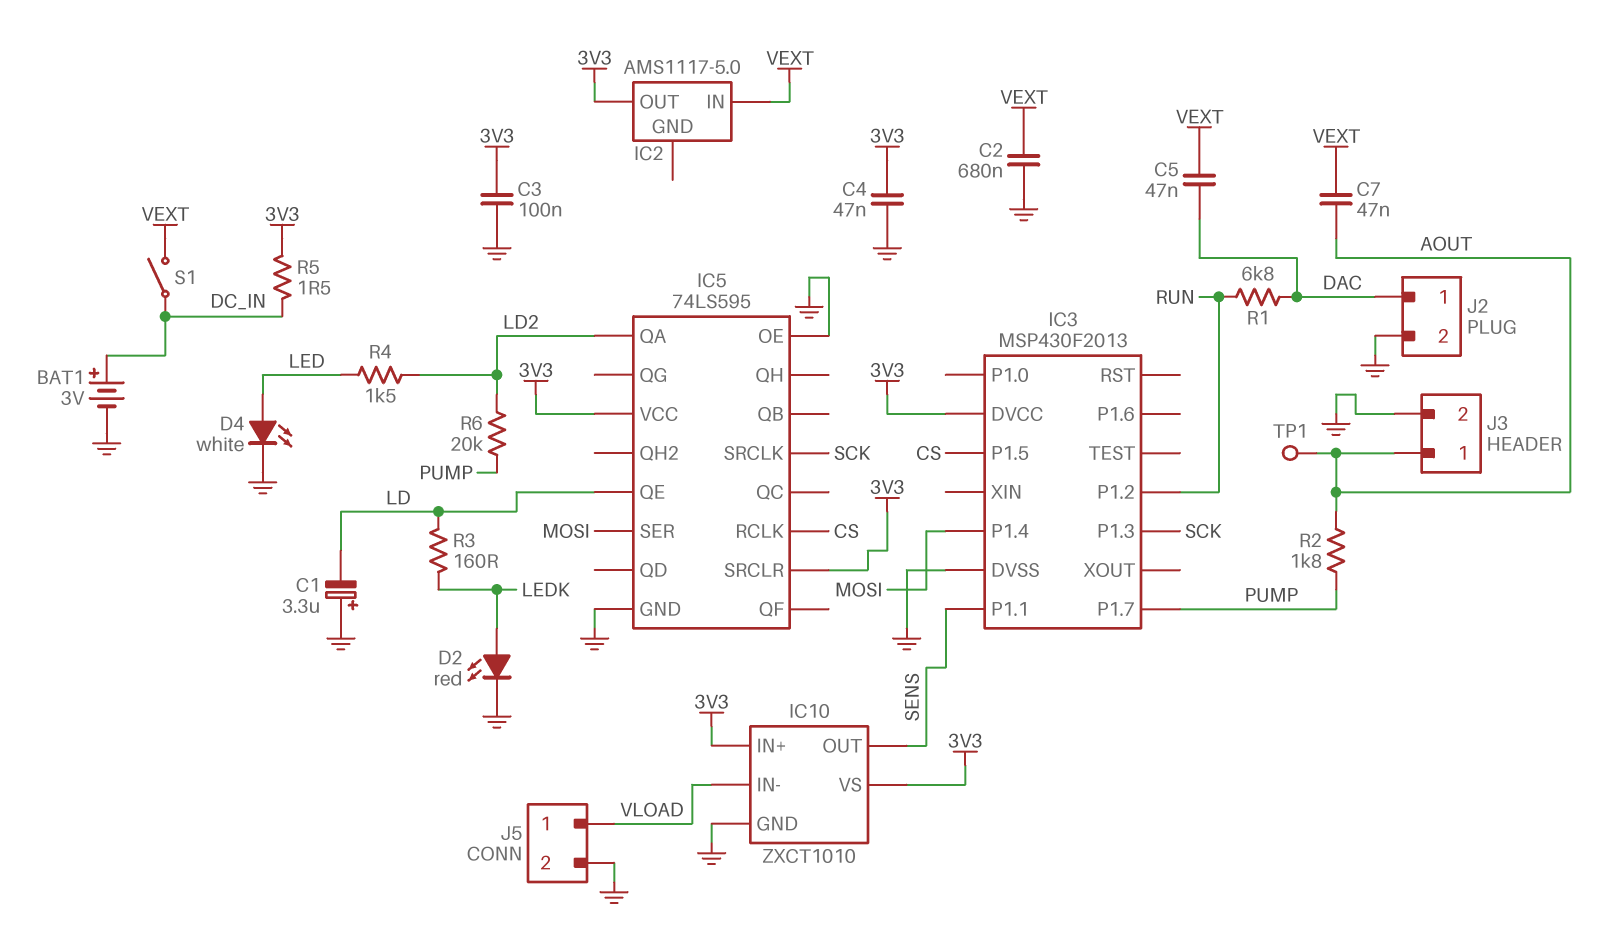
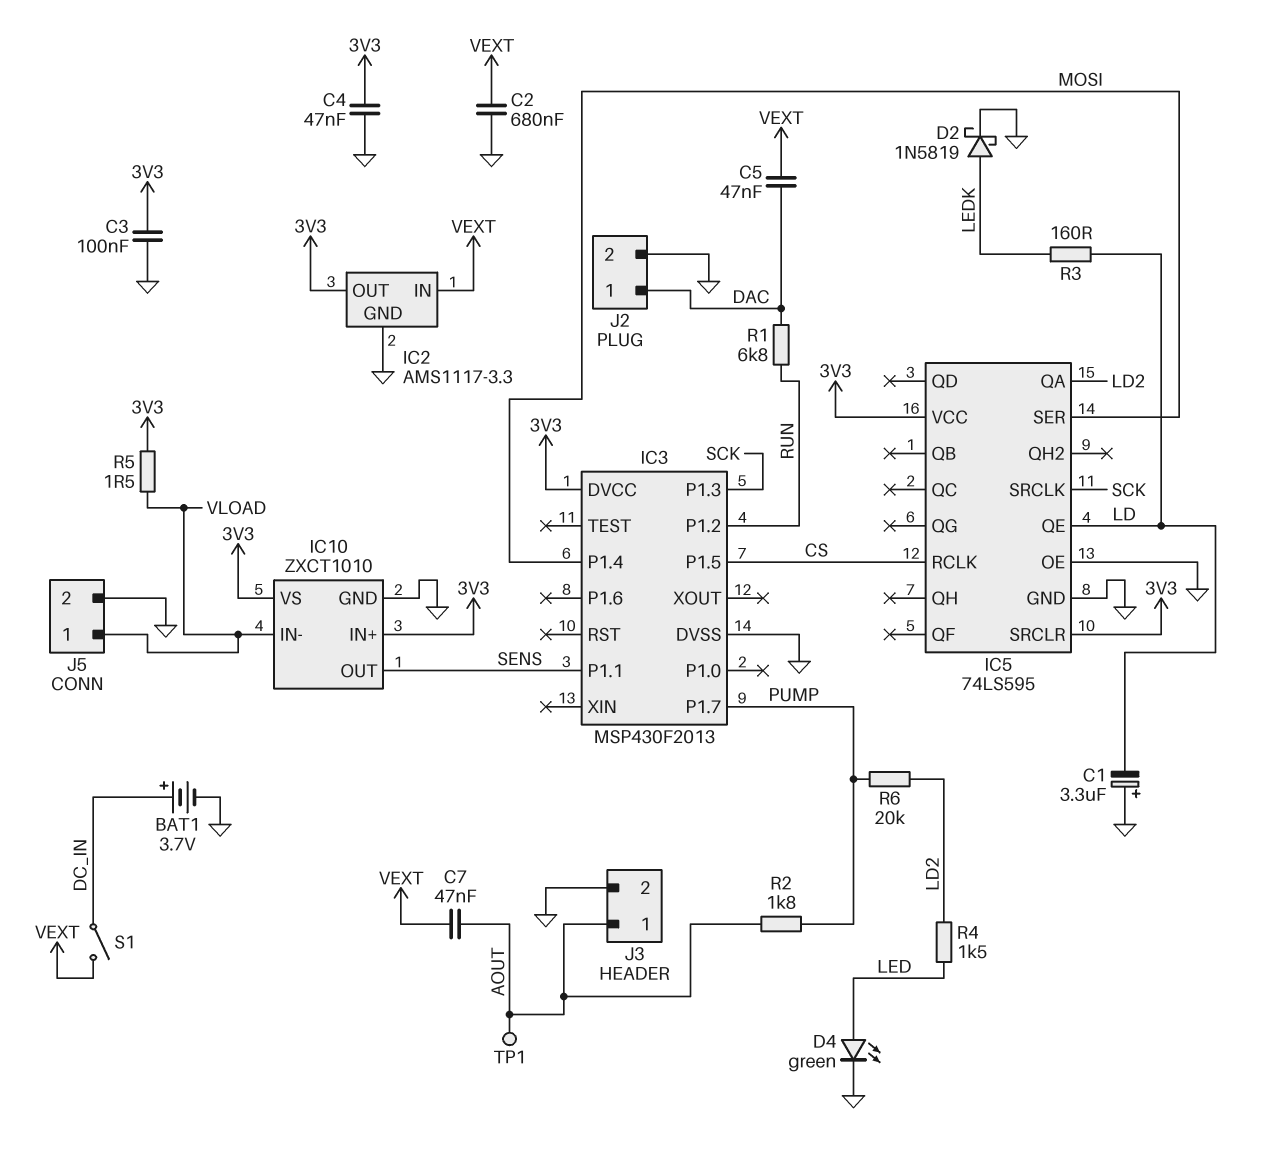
BAT1: 3V (plus DC_IN, minus GND) -> 3.7V (plus DC_IN, minus GND)
D2: LED red (A LEDK, K GND) -> schottky 1N5819 (A LEDK, K GND)
D4: LED white (A LED, K GND) -> LED green (A LED, K GND)
IC2: AMS1117-5.0 -> AMS1117-3.3
IC2 pin GND: none -> GND
R5: 1.5 (3V3, DC_IN) -> 1.5 (3V3, VLOAD)

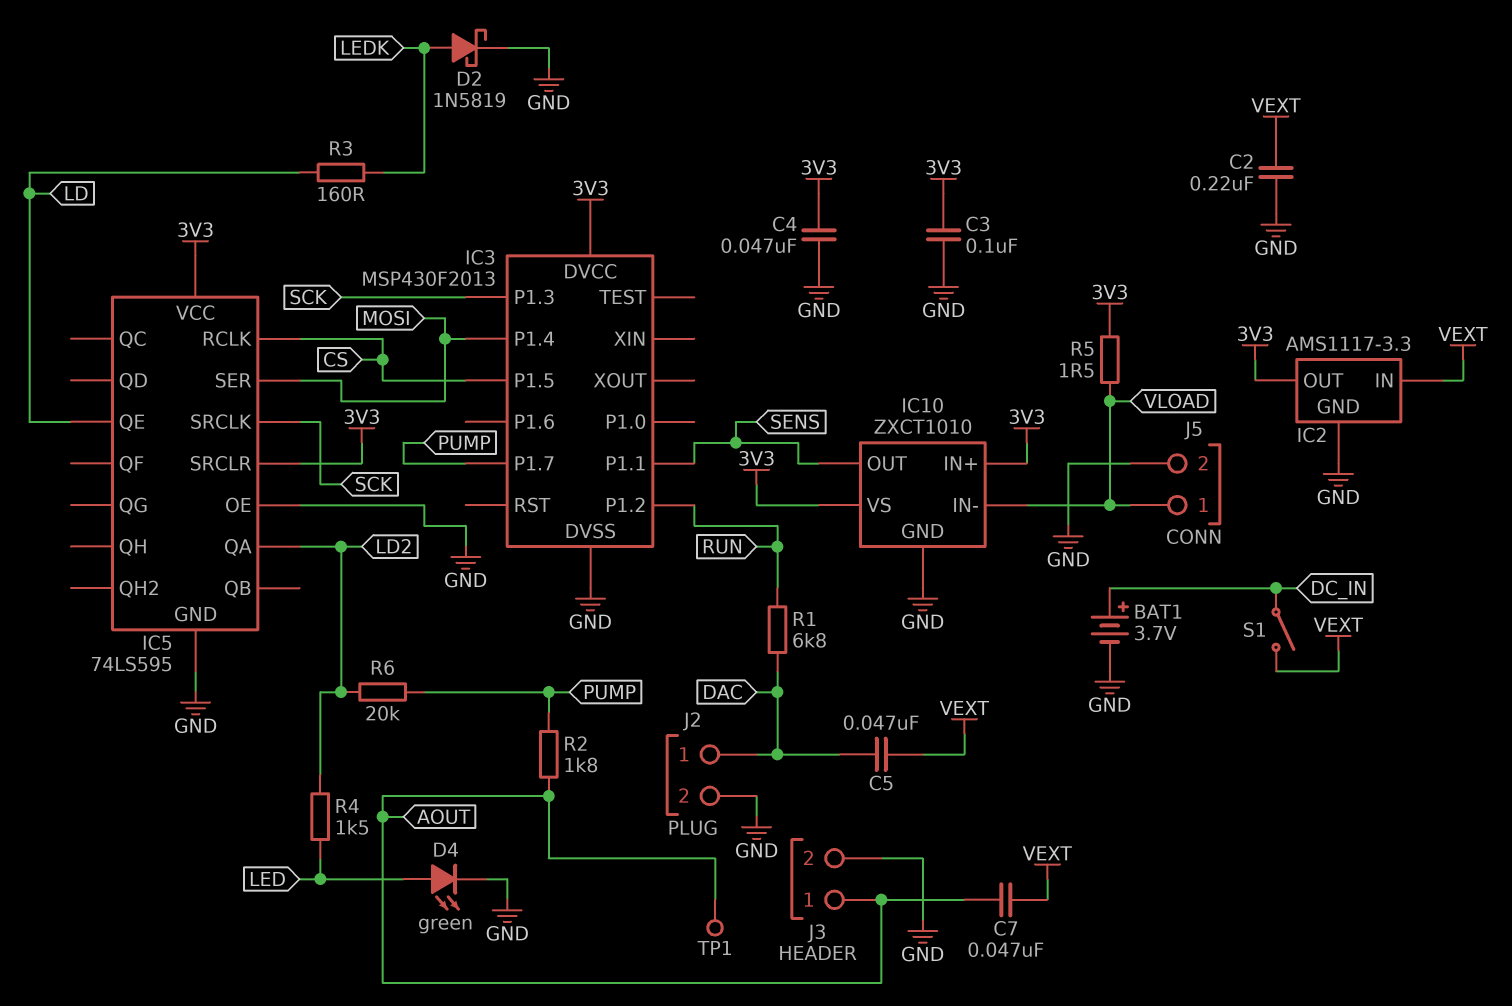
C1: 3.3uF (plus GND, minus LD) -> none
C2: 680nF (GND, VEXT) -> 220nF (GND, VEXT)

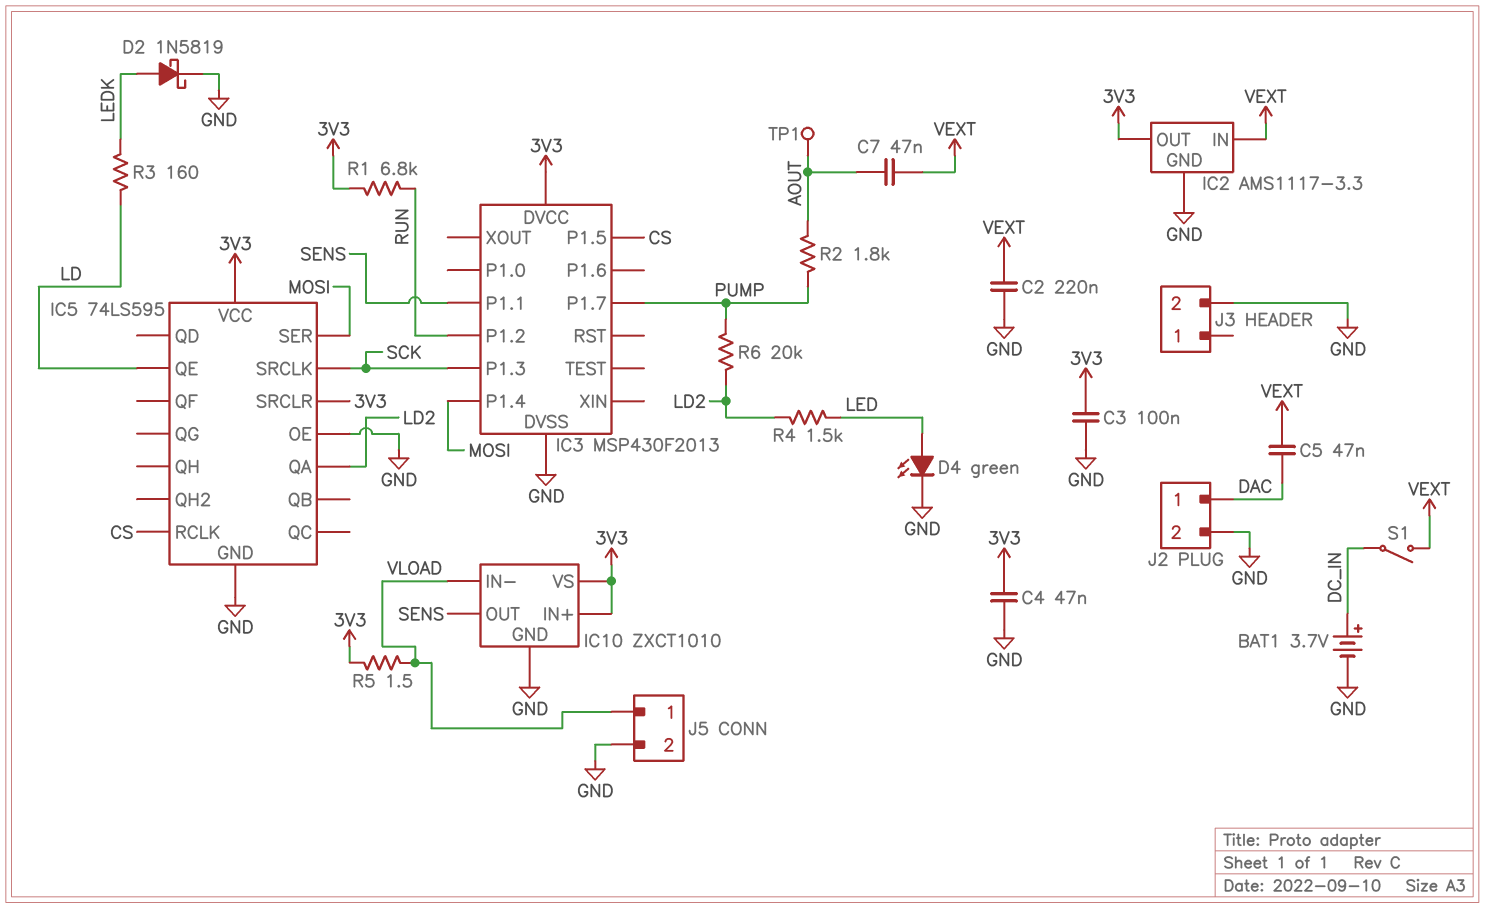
J3 pin 1: AOUT -> none
R1: 6.8k (DAC, RUN) -> 6.8k (3V3, RUN)

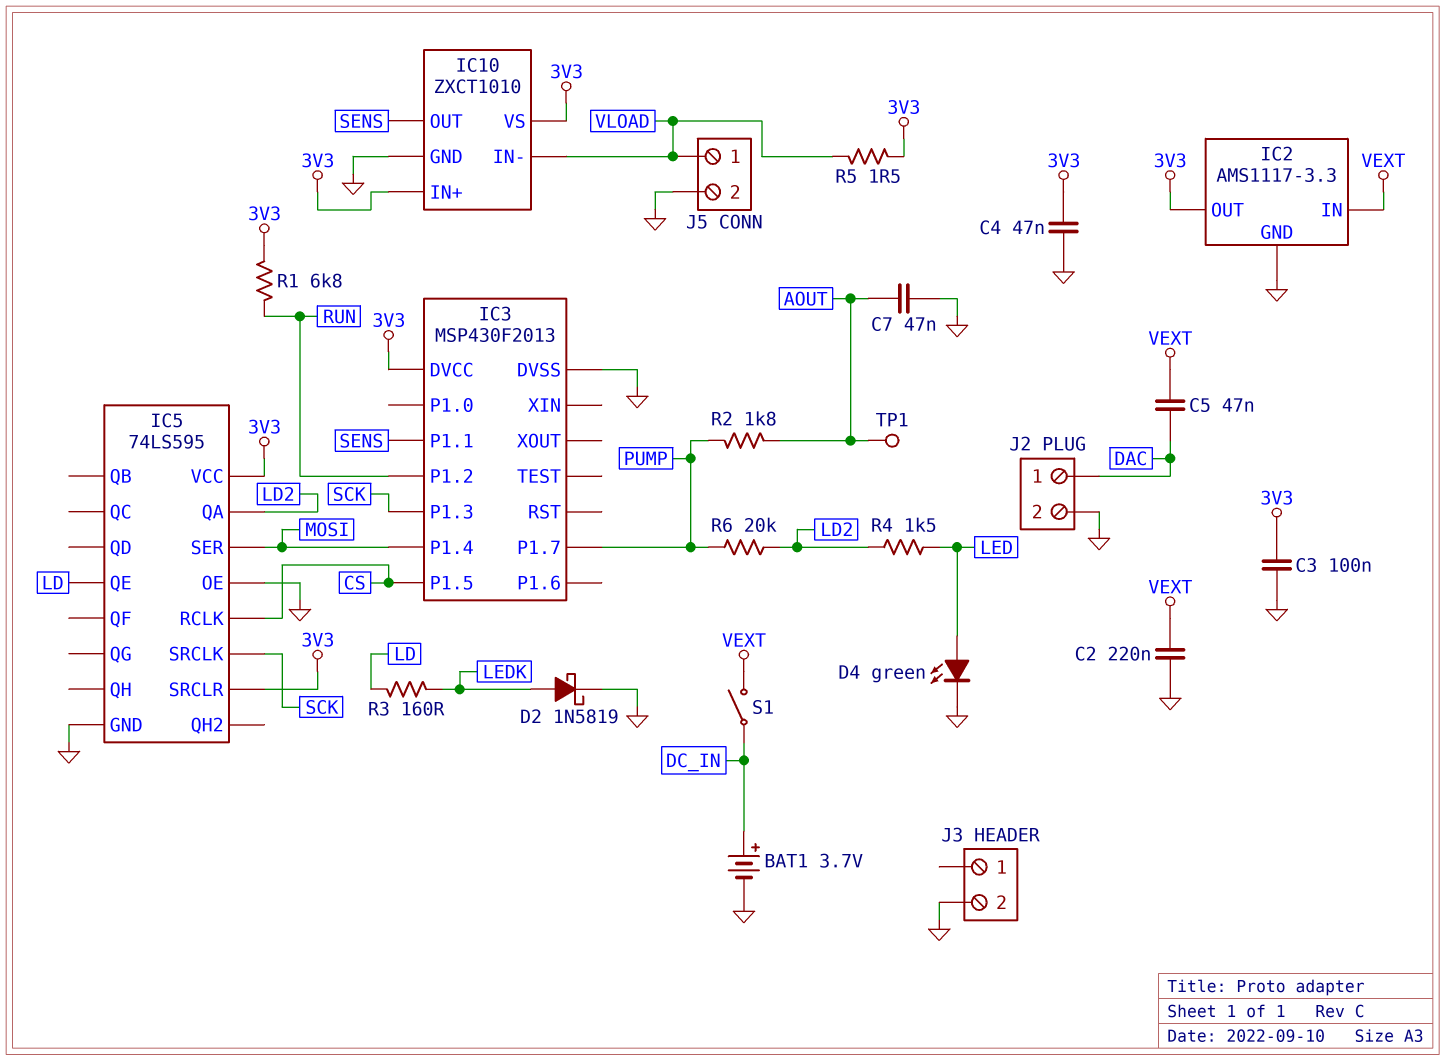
C7: 47nF (AOUT, VEXT) -> 47nF (AOUT, GND)

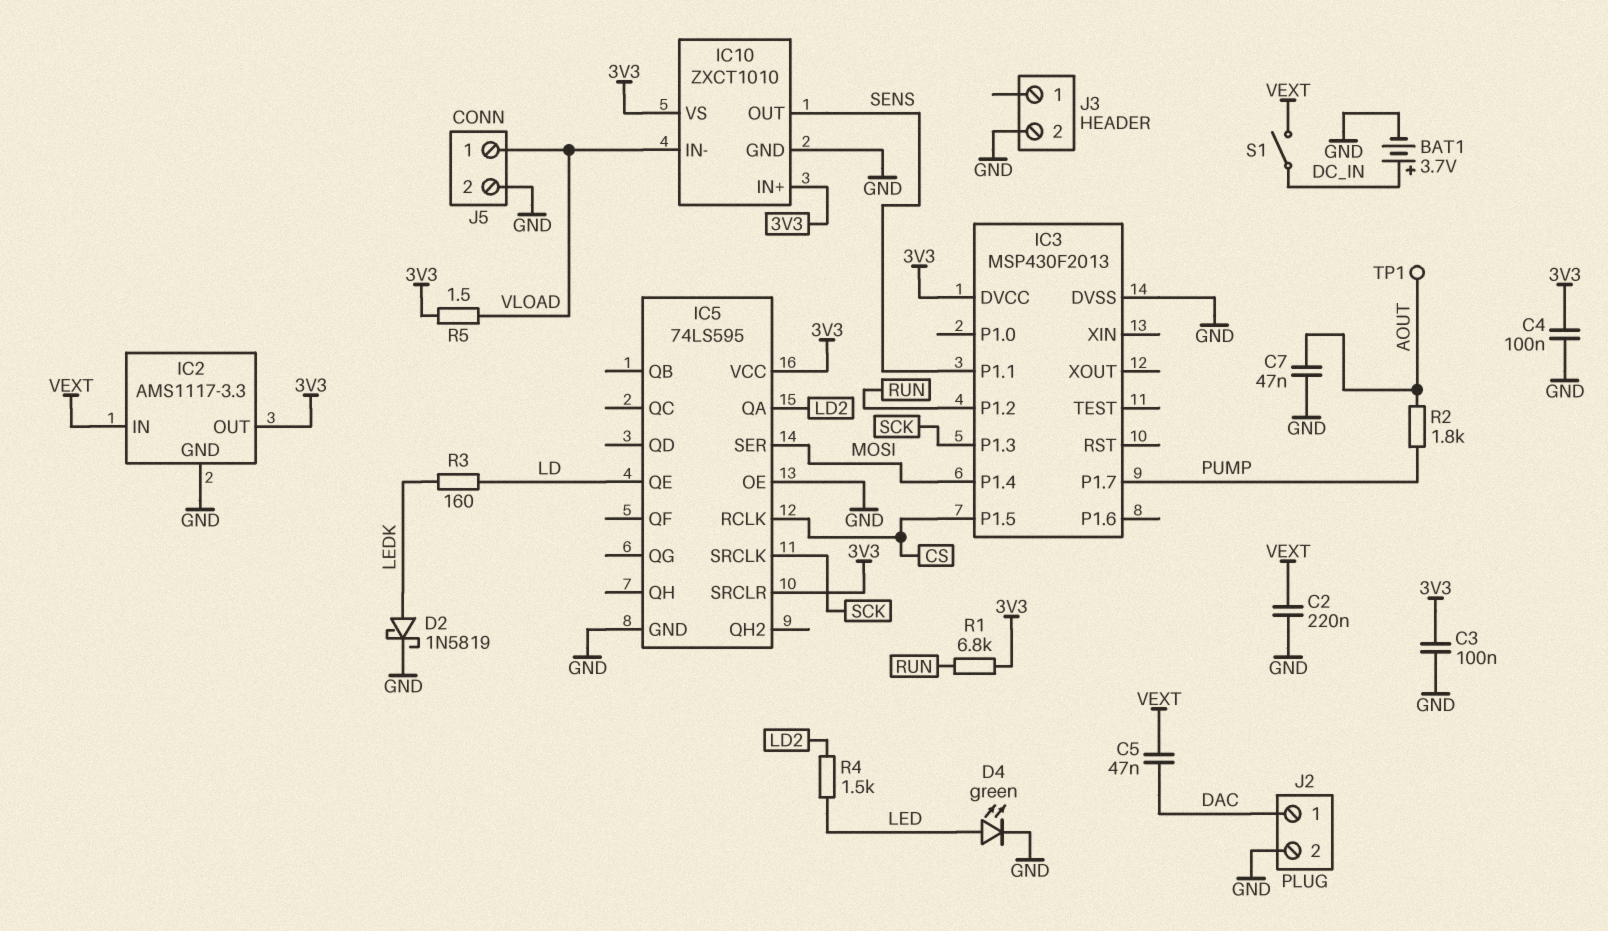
C4: 47nF (3V3, GND) -> 100nF (3V3, GND)
R6: 20k (LD2, PUMP) -> none

